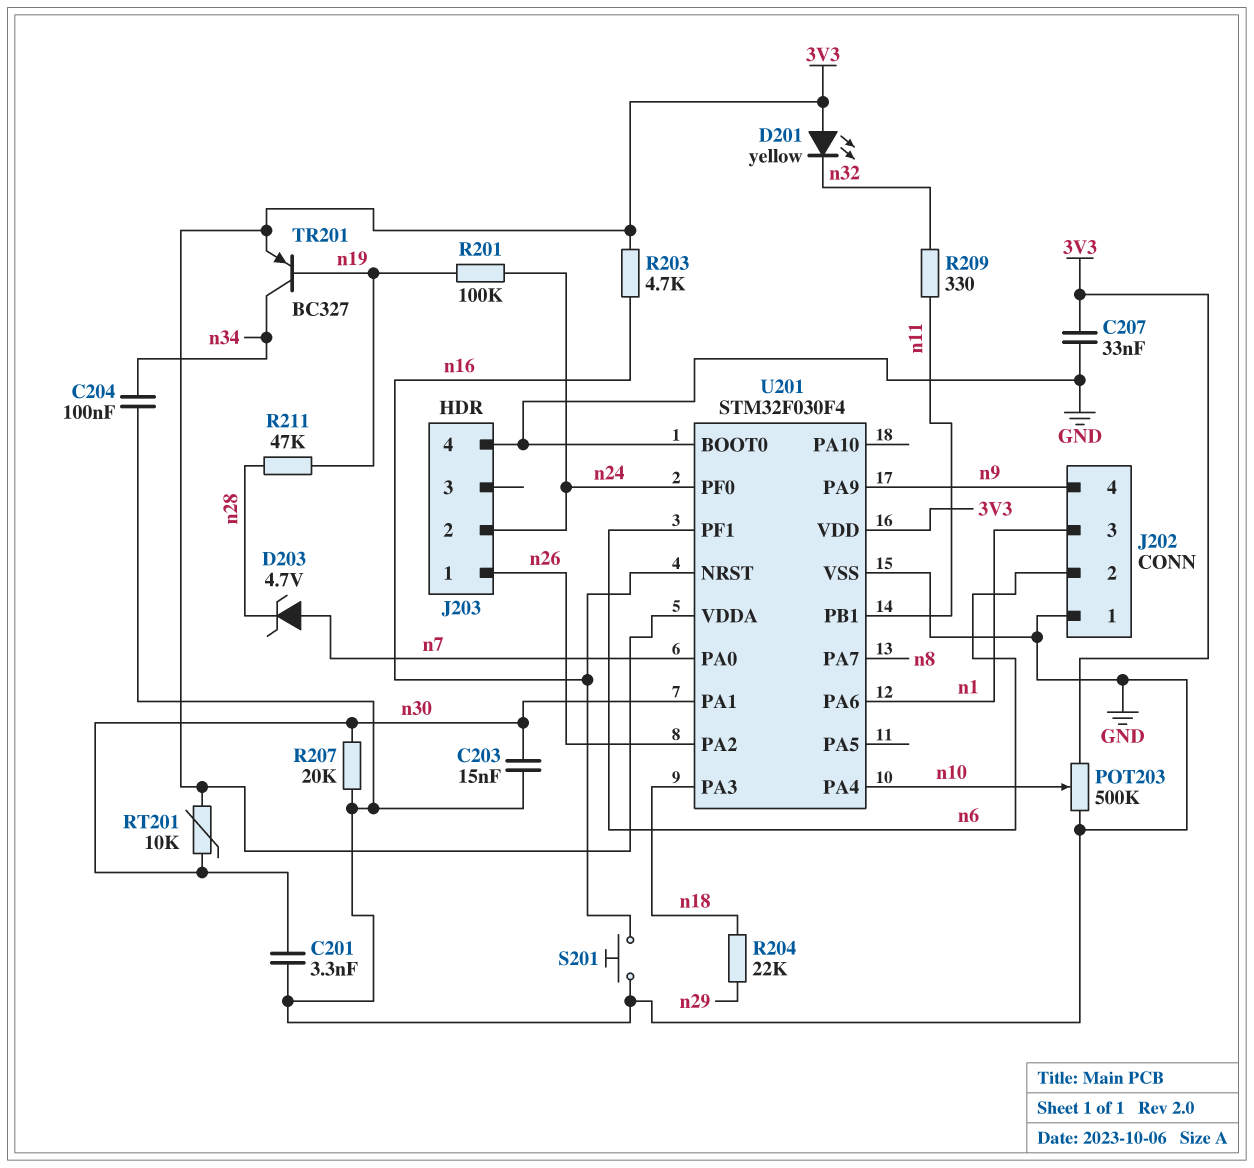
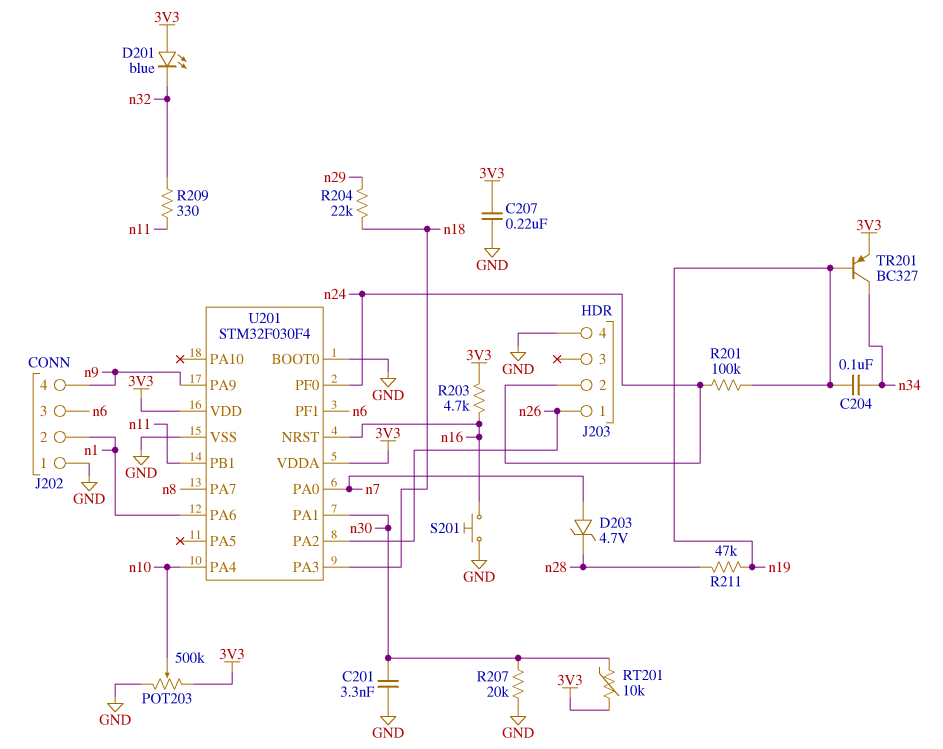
C203: 15nF (GND, n30) -> none
C204: 100nF (GND, n34) -> 100nF (n19, n34)
C207: 33nF (3V3, GND) -> 220nF (3V3, GND)
D201: LED yellow (A 3V3, K n32) -> LED blue (A 3V3, K n32)
J202 pin 2: n6 -> n1
J202 pin 3: n1 -> n6

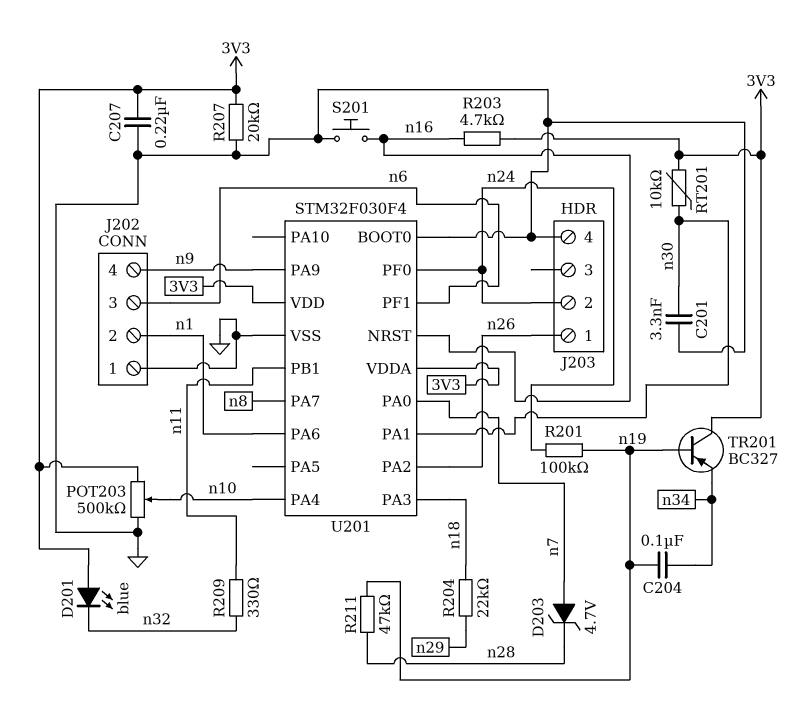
R207: 20k (GND, n30) -> 20k (3V3, GND)
TR201: PNP BC327 (B n19, C n34, E 3V3) -> PNP BC327 (B n19, C 3V3, E n34)

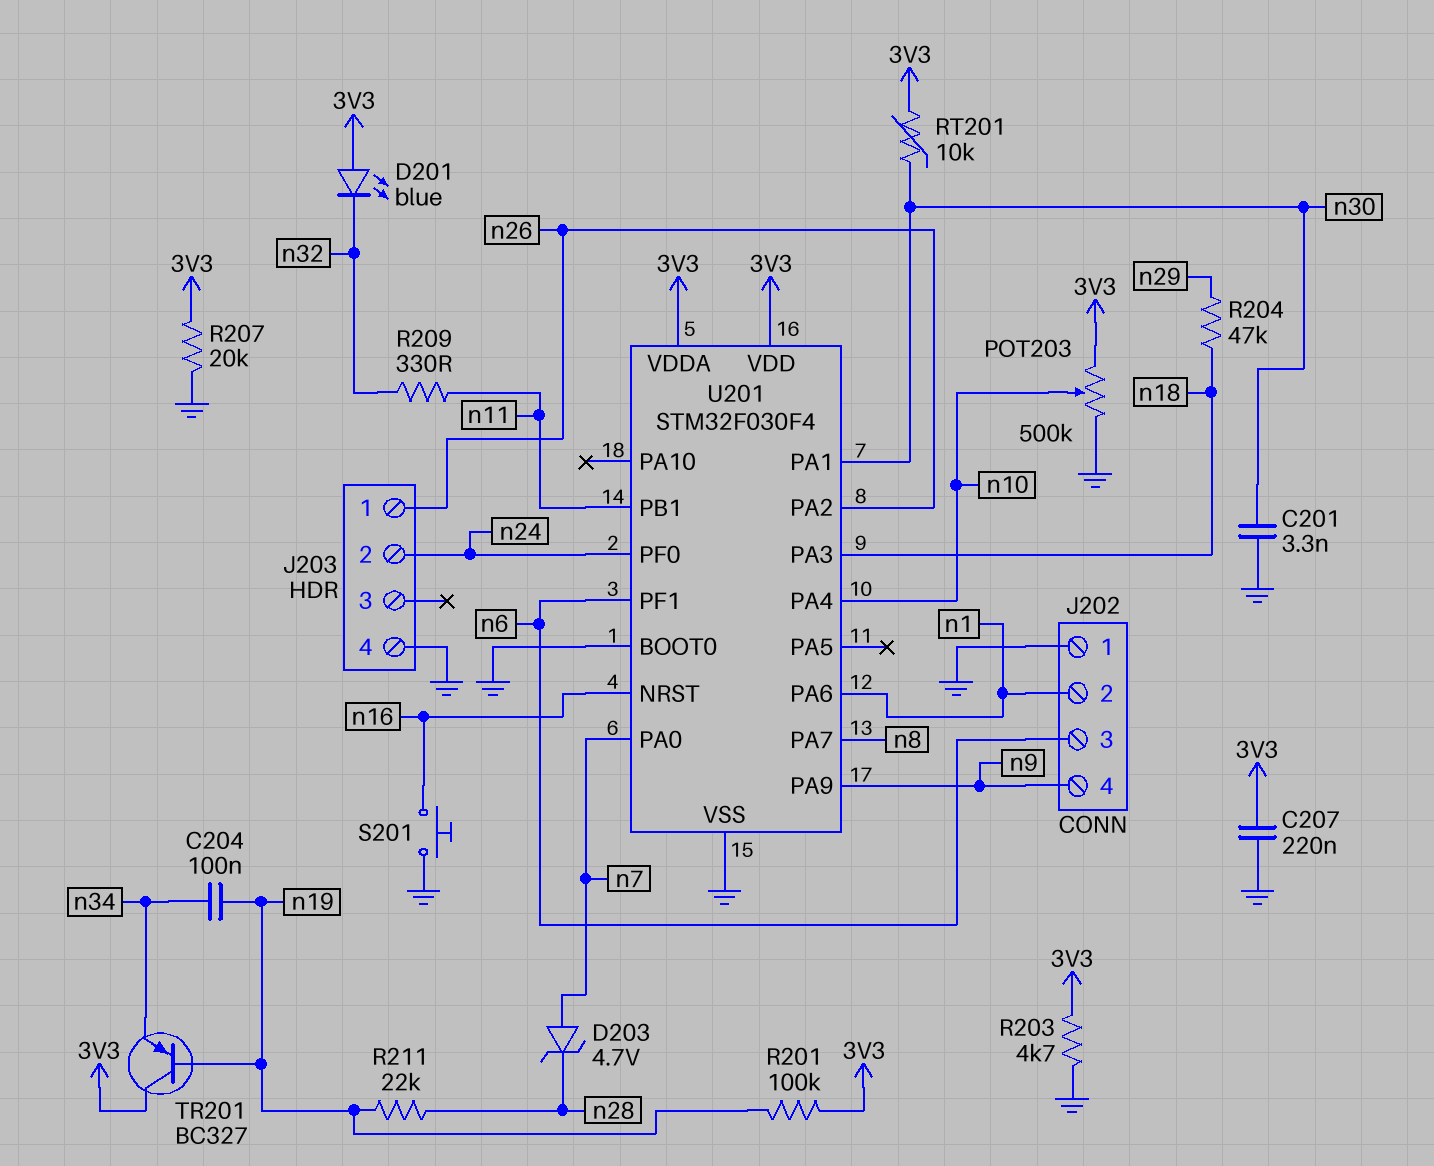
R201: 100k (n19, n24) -> 100k (3V3, n19)
R203: 4.7k (3V3, n16) -> 4.7k (3V3, GND)
R204: 22k (n18, n29) -> 47k (n18, n29)
R211: 47k (n19, n28) -> 22k (n19, n28)

